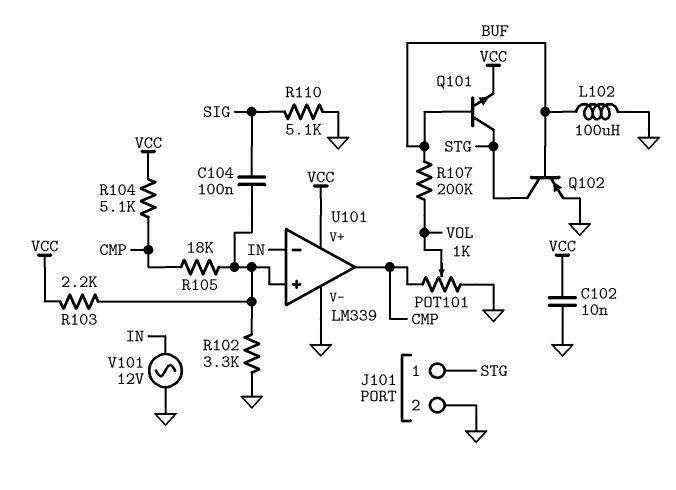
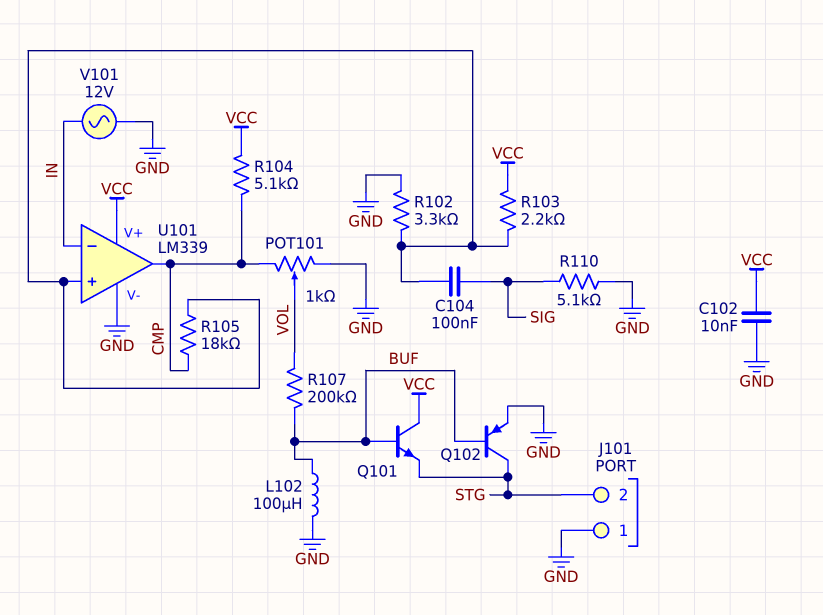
J101 pin 1: STG -> GND
J101 pin 2: GND -> STG
Q101: NPN (B BUF, C STG, E VCC) -> NPN (B BUF, C VCC, E STG)

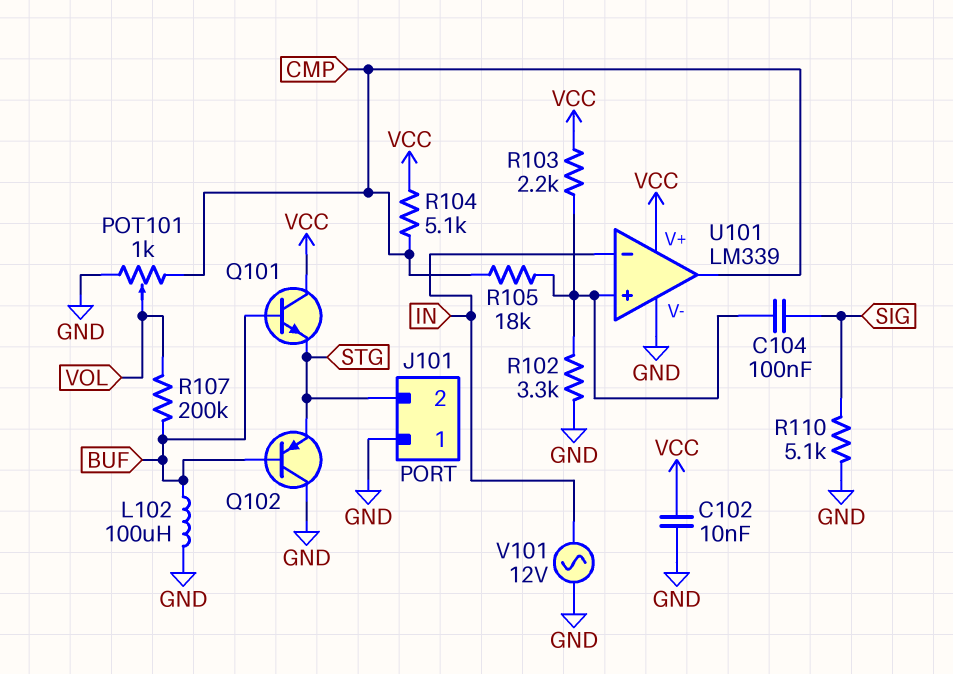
Q102: PNP (B BUF, C STG, E GND) -> PNP (B BUF, C GND, E STG)

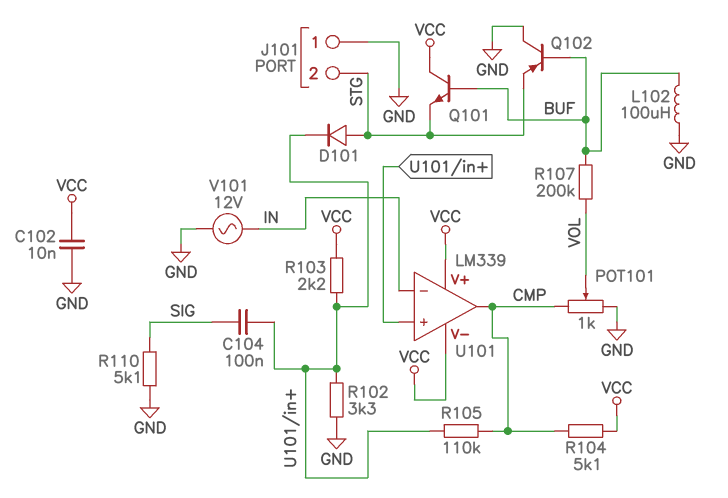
D101: none -> diode (A STG, K U101/in+)
R105: 18k (CMP, U101/in+) -> 110k (CMP, U101/in+)
U101 pin V-: GND -> VCC

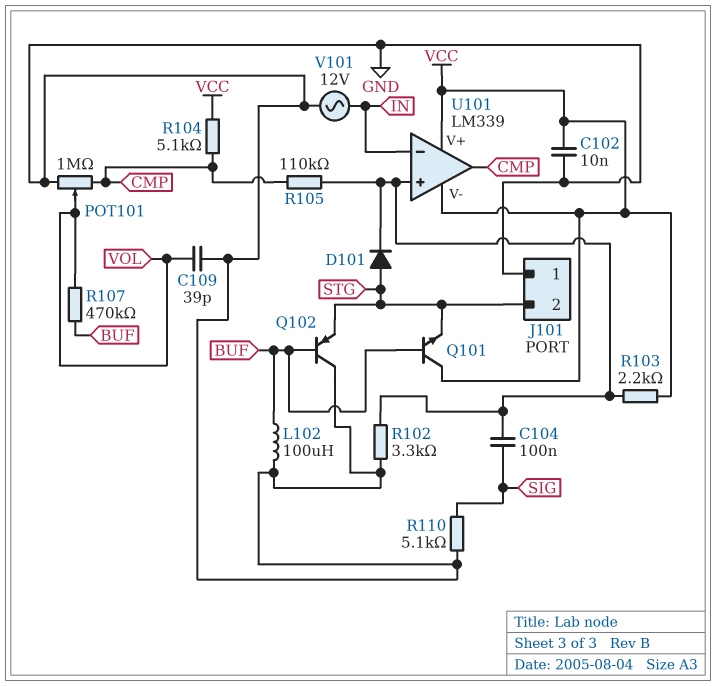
C109: none -> 39pF (GND, VOL)
POT101: 1k (CMP, GND, wiper VOL) -> 1M (CMP, GND, wiper VOL)
R107: 200k (BUF, VOL) -> 470k (BUF, VOL)

